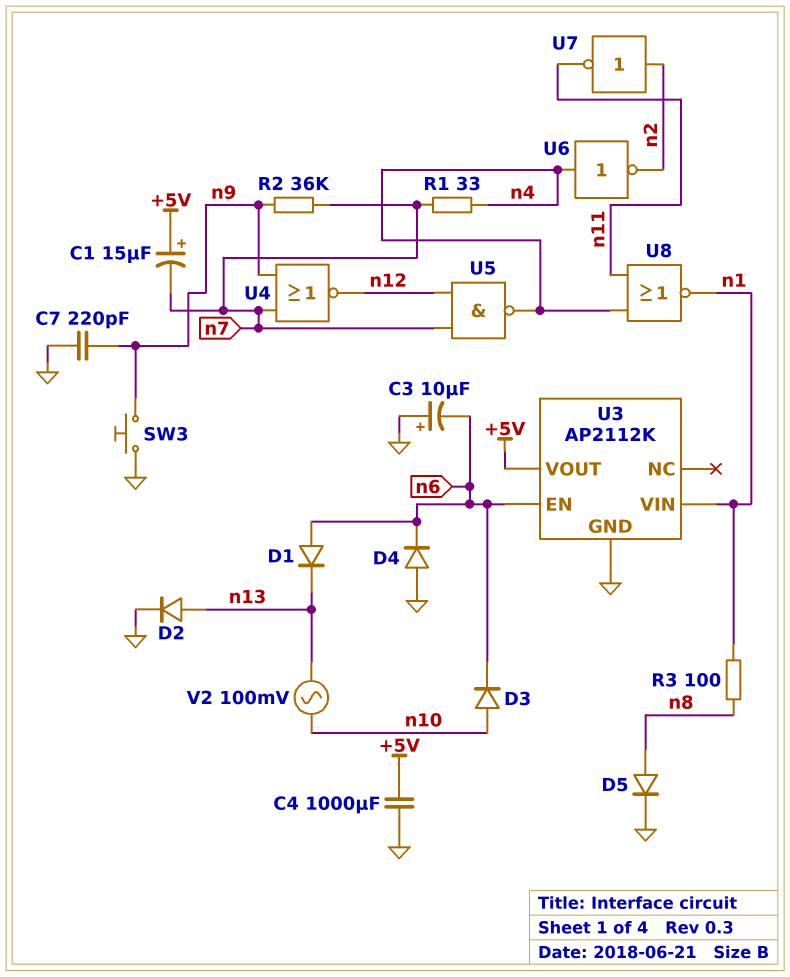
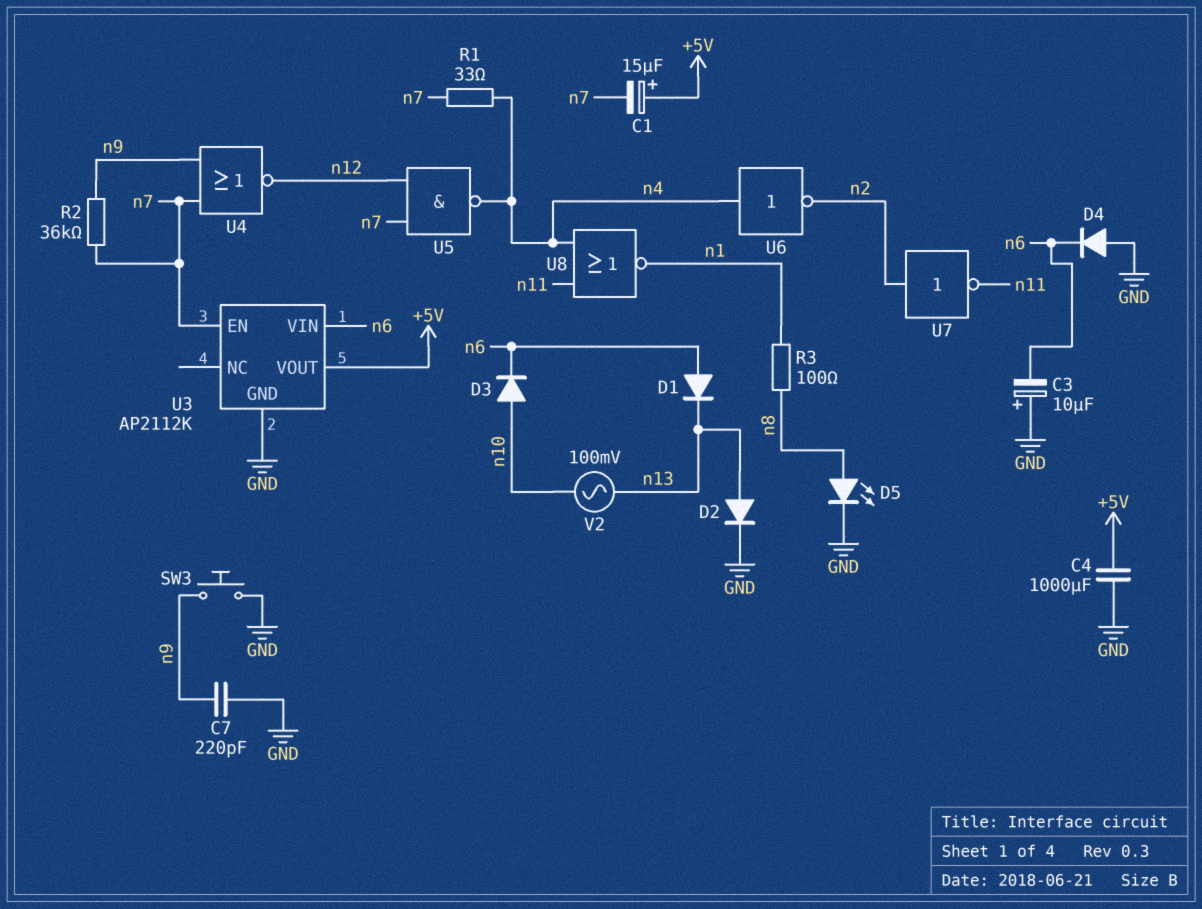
D5: diode (A n8, K GND) -> LED (A n8, K GND)
U3 pin EN: n6 -> n7
U3 pin VIN: n1 -> n6

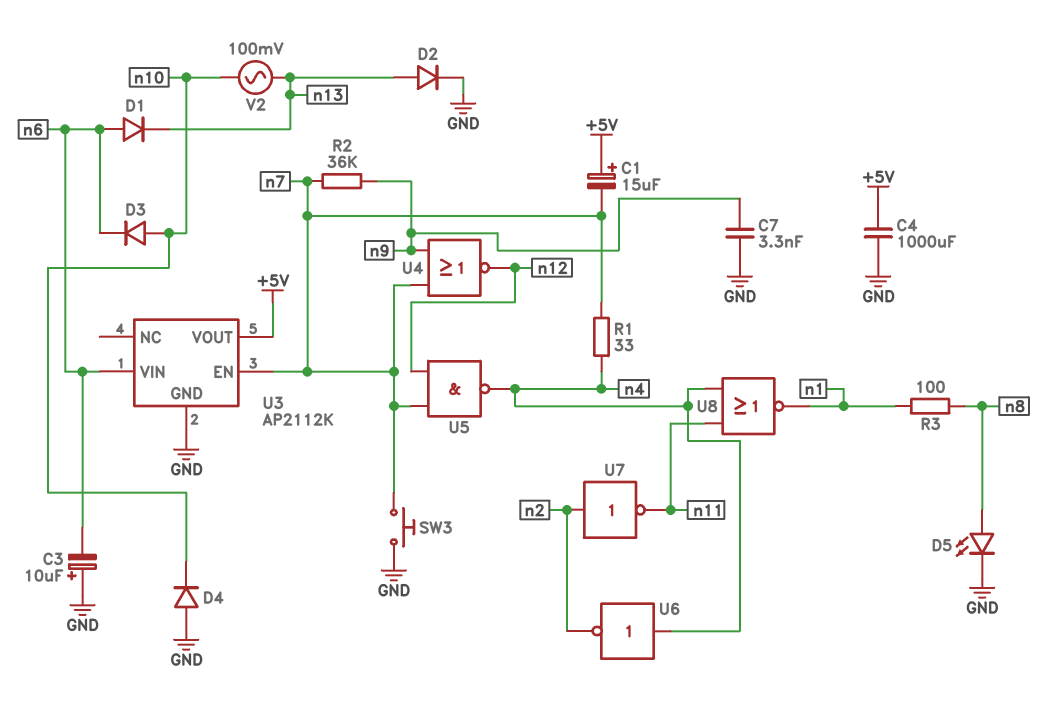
C7: 220pF (GND, n9) -> 3.3nF (GND, n9)
D4: diode (A GND, K n6) -> diode (A GND, K n10)
SW3: button (GND, n9) -> button (GND, n7)

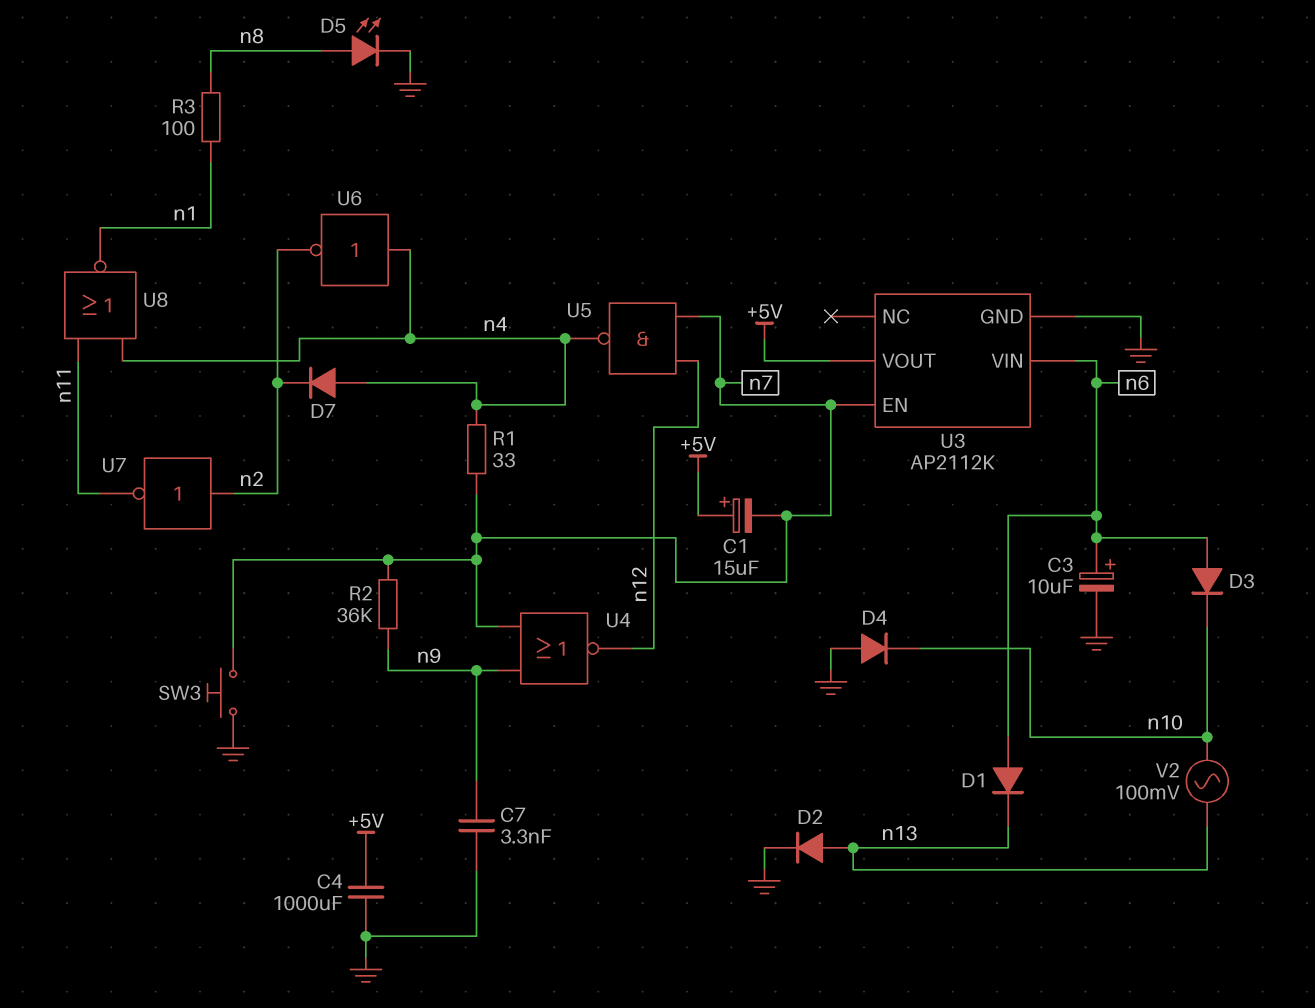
C3: 10uF (plus GND, minus n6) -> 10uF (plus n6, minus GND)
D3: diode (A n10, K n6) -> diode (A n6, K n10)
D7: none -> diode (A n4, K n2)

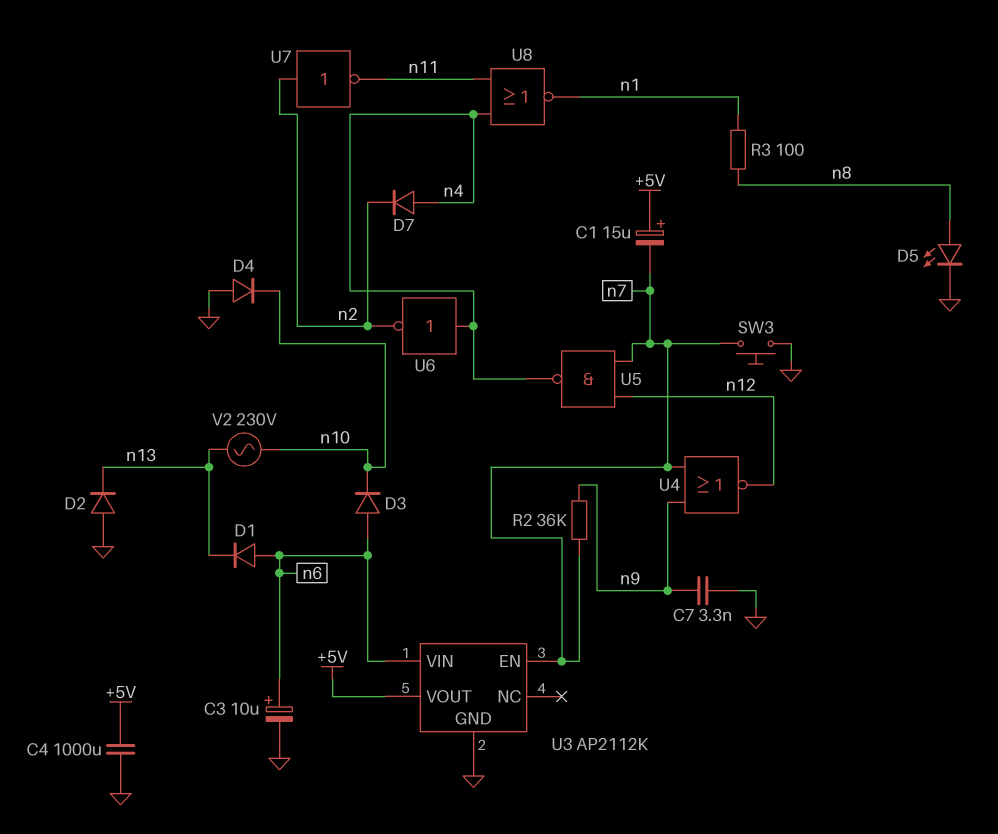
D2: diode (A n13, K GND) -> diode (A GND, K n13)
R1: 33 (n4, n7) -> none
V2: AC 100mV (n10, n13) -> AC 230V (n10, n13)

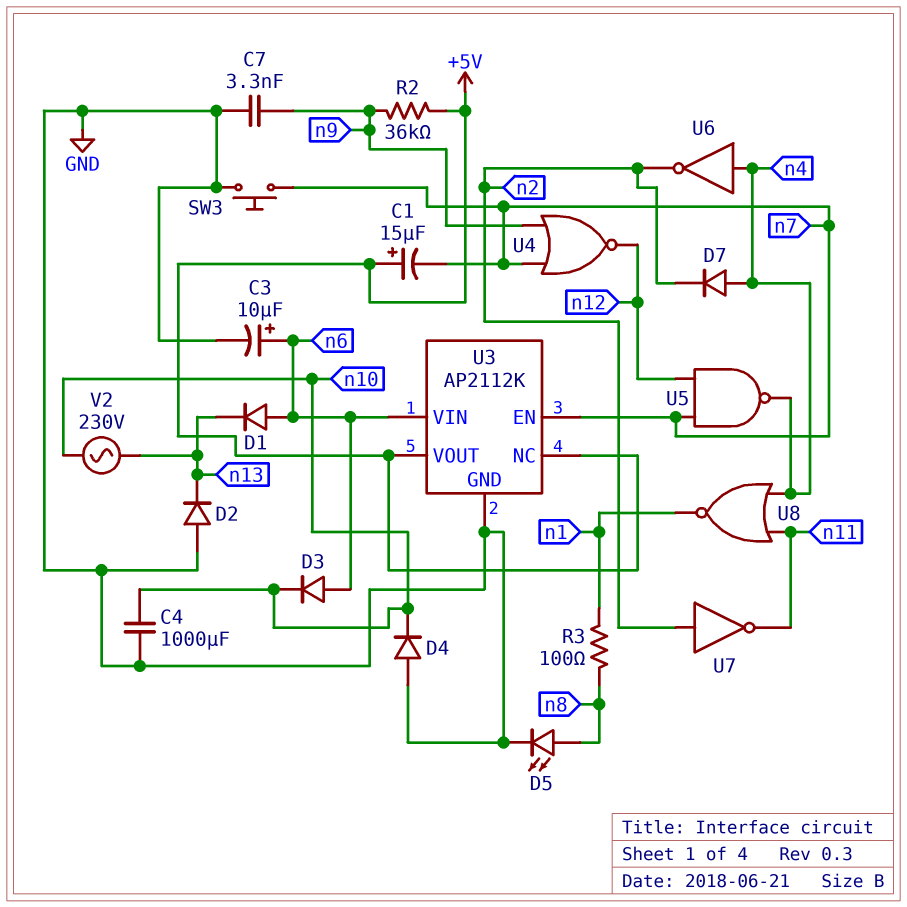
C4: 1000uF (+5V, GND) -> 1000uF (GND, n10)
R2: 36k (n7, n9) -> 36k (+5V, n9)
U3 pin NC: none -> +5V

